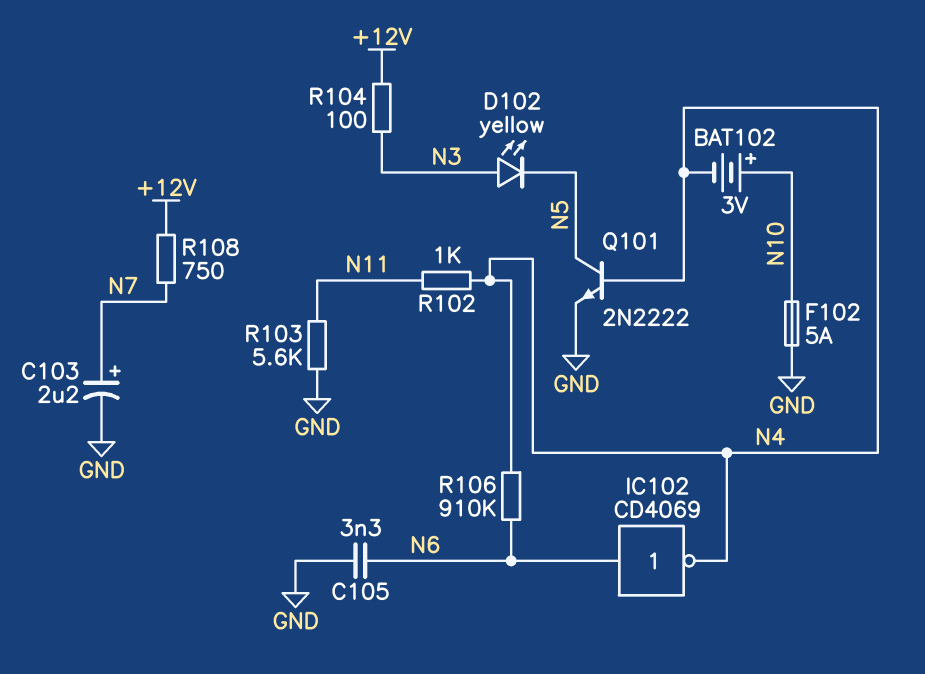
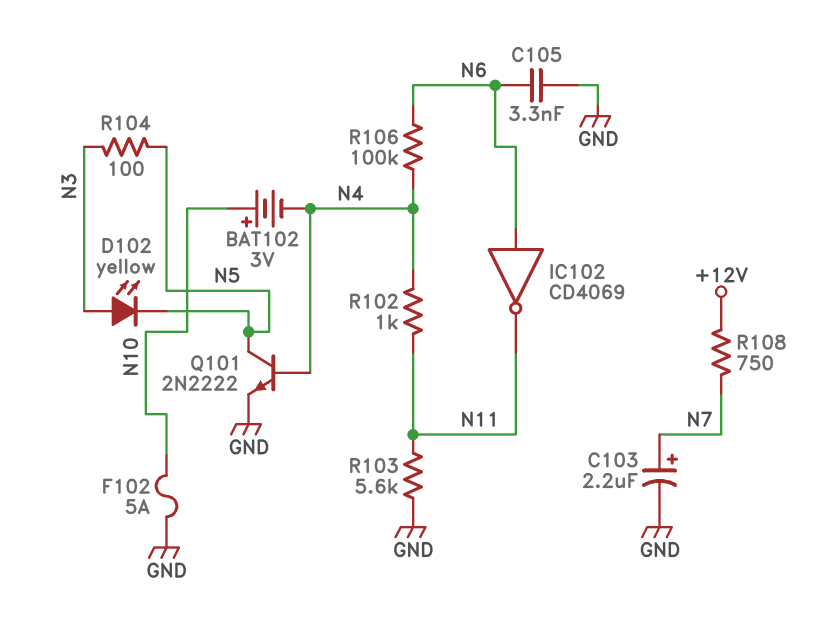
IC102: NOT CD4069 (in N6, out N4) -> NOT CD4069 (in N6, out N11)
R104: 100 (+12V, N3) -> 100 (N3, N5)
R106: 910k (N4, N6) -> 100k (N4, N6)

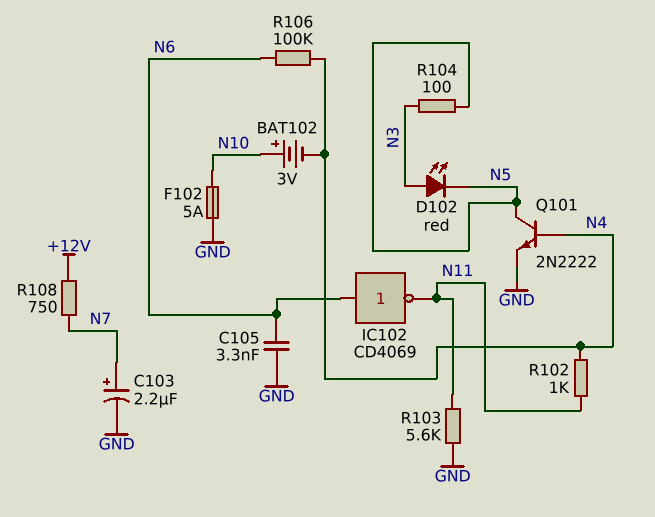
D102: LED yellow (A N3, K N5) -> LED red (A N3, K N5)

